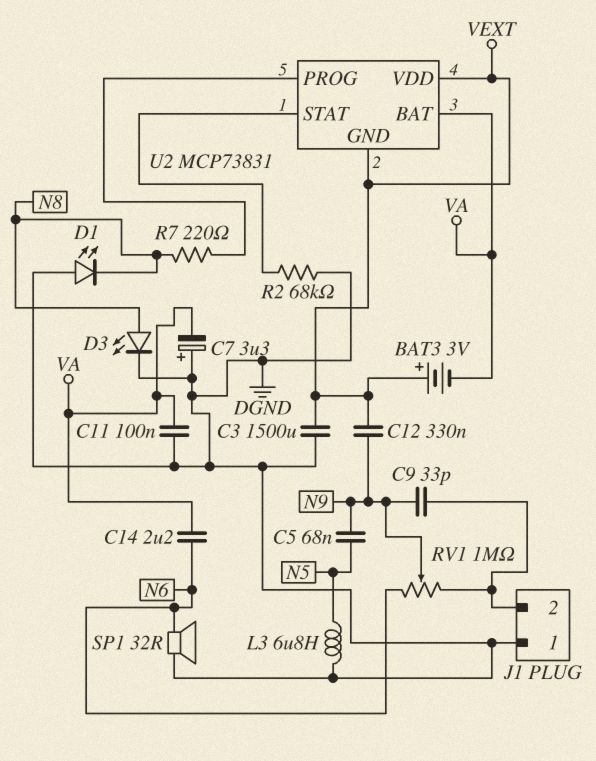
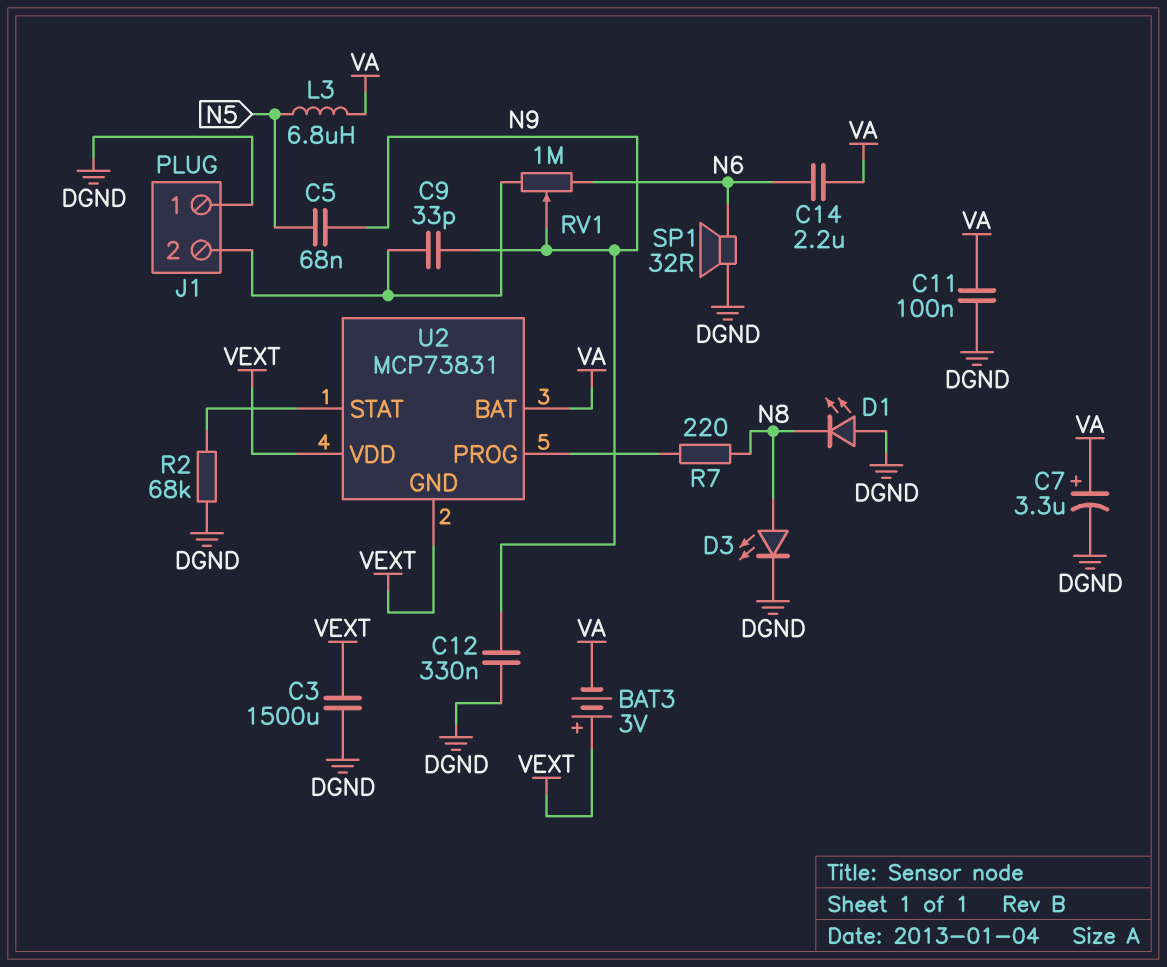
C7: 3.3uF (plus DGND, minus VA) -> 3.3uF (plus VA, minus DGND)
C12: 330nF (N9, VEXT) -> 330nF (DGND, N9)
L3: 6.8uH (DGND, N5) -> 6.8uH (N5, VA)

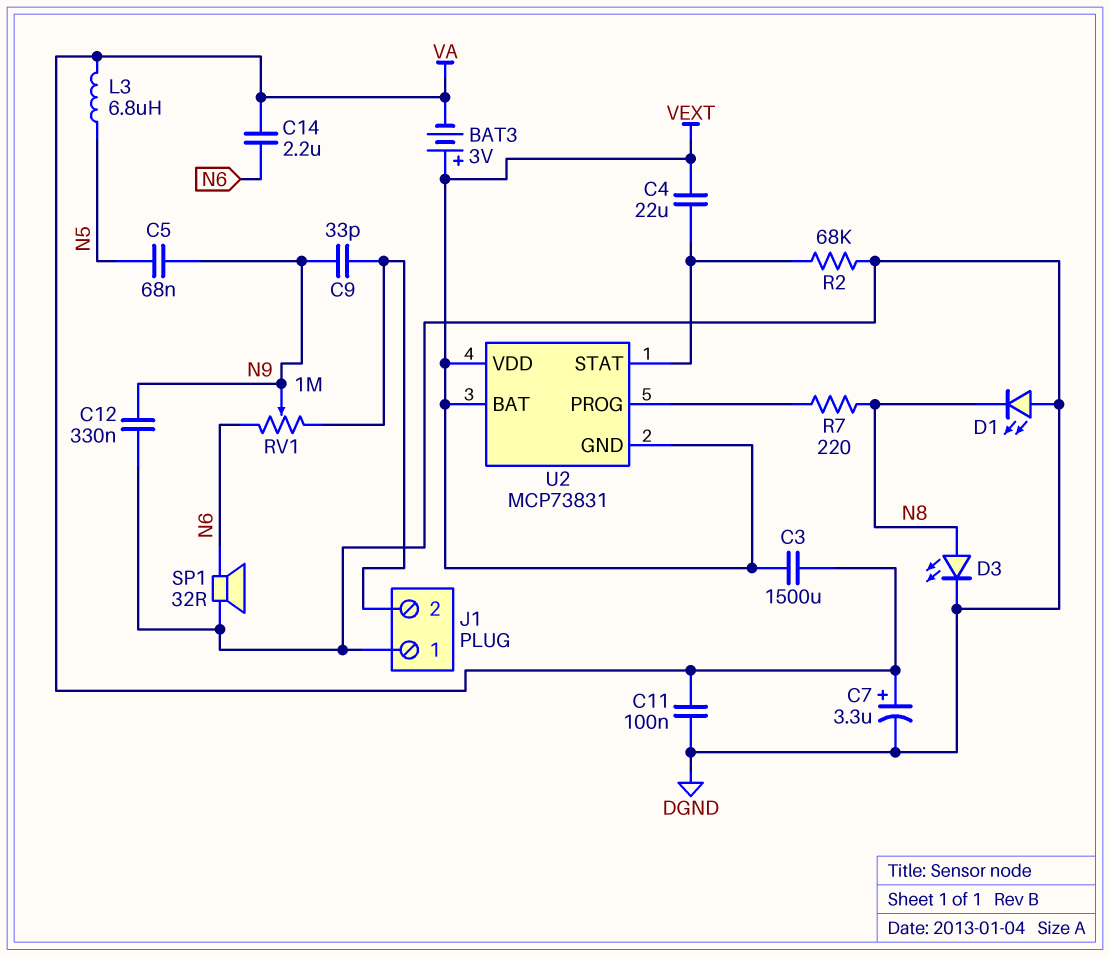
C3: 1500uF (DGND, VEXT) -> 1500uF (VA, VEXT)
C4: none -> 22uF (U2/STAT, VEXT)
U2 pin BAT: VA -> VEXT

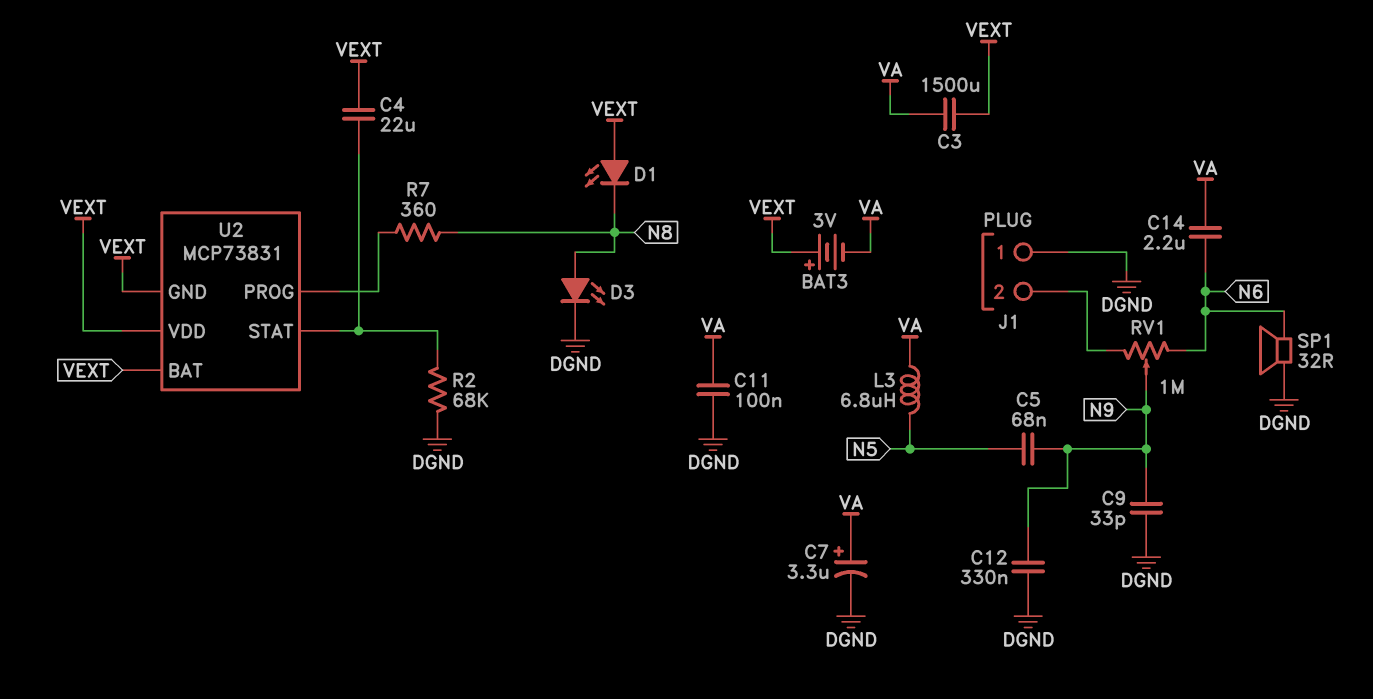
C9: 33pF (J1/2, N9) -> 33pF (DGND, N9)
D1: LED (A DGND, K N8) -> LED (A VEXT, K N8)
R7: 220 (N8, U2/PROG) -> 360 (N8, U2/PROG)

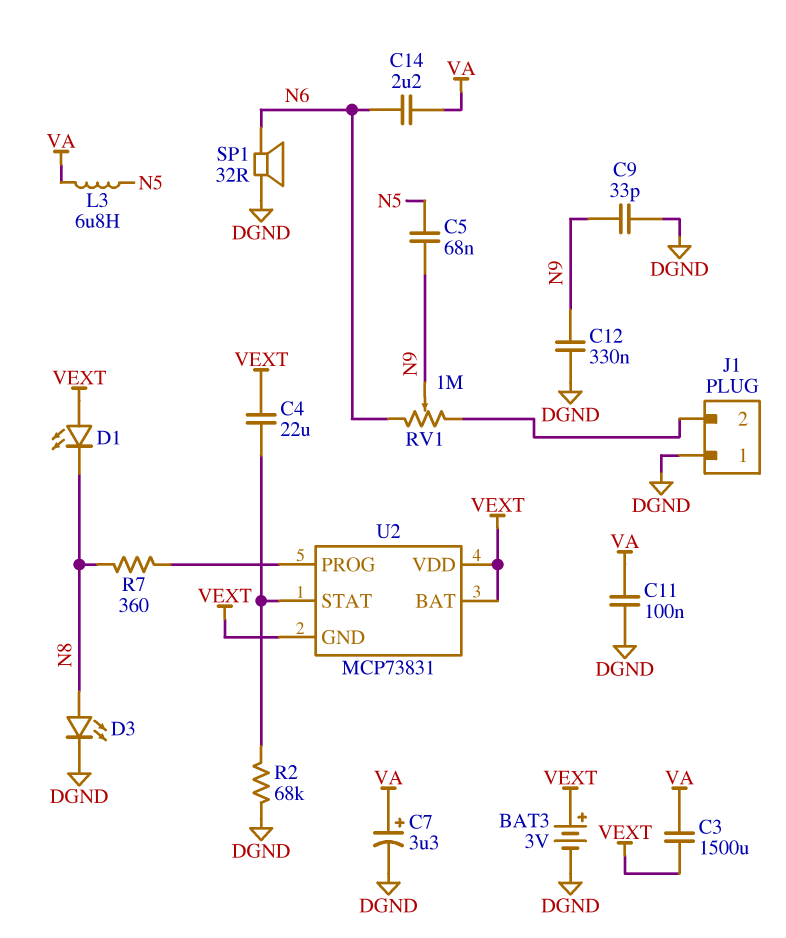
BAT3: 3V (plus VEXT, minus VA) -> 3V (plus VEXT, minus DGND)

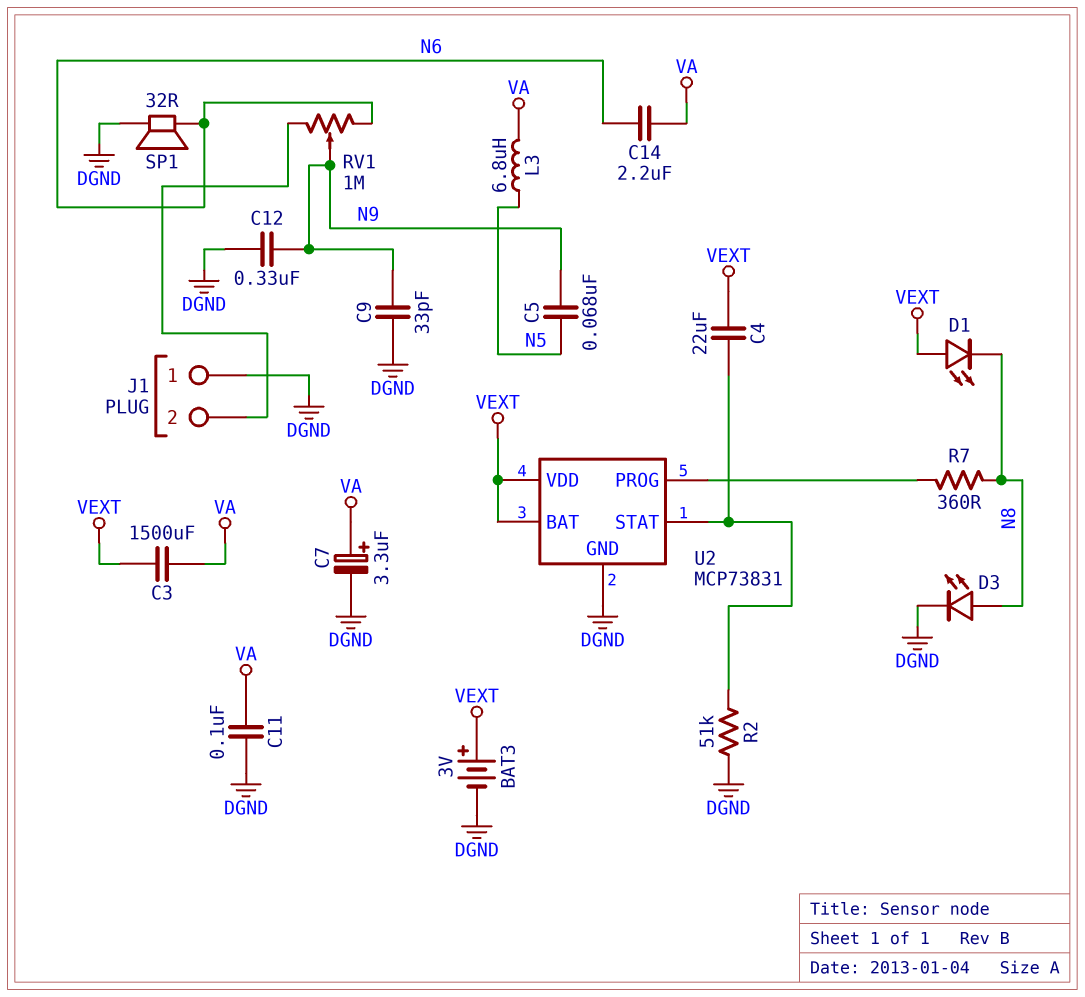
R2: 68k (DGND, U2/STAT) -> 51k (DGND, U2/STAT)
U2 pin GND: VEXT -> DGND

